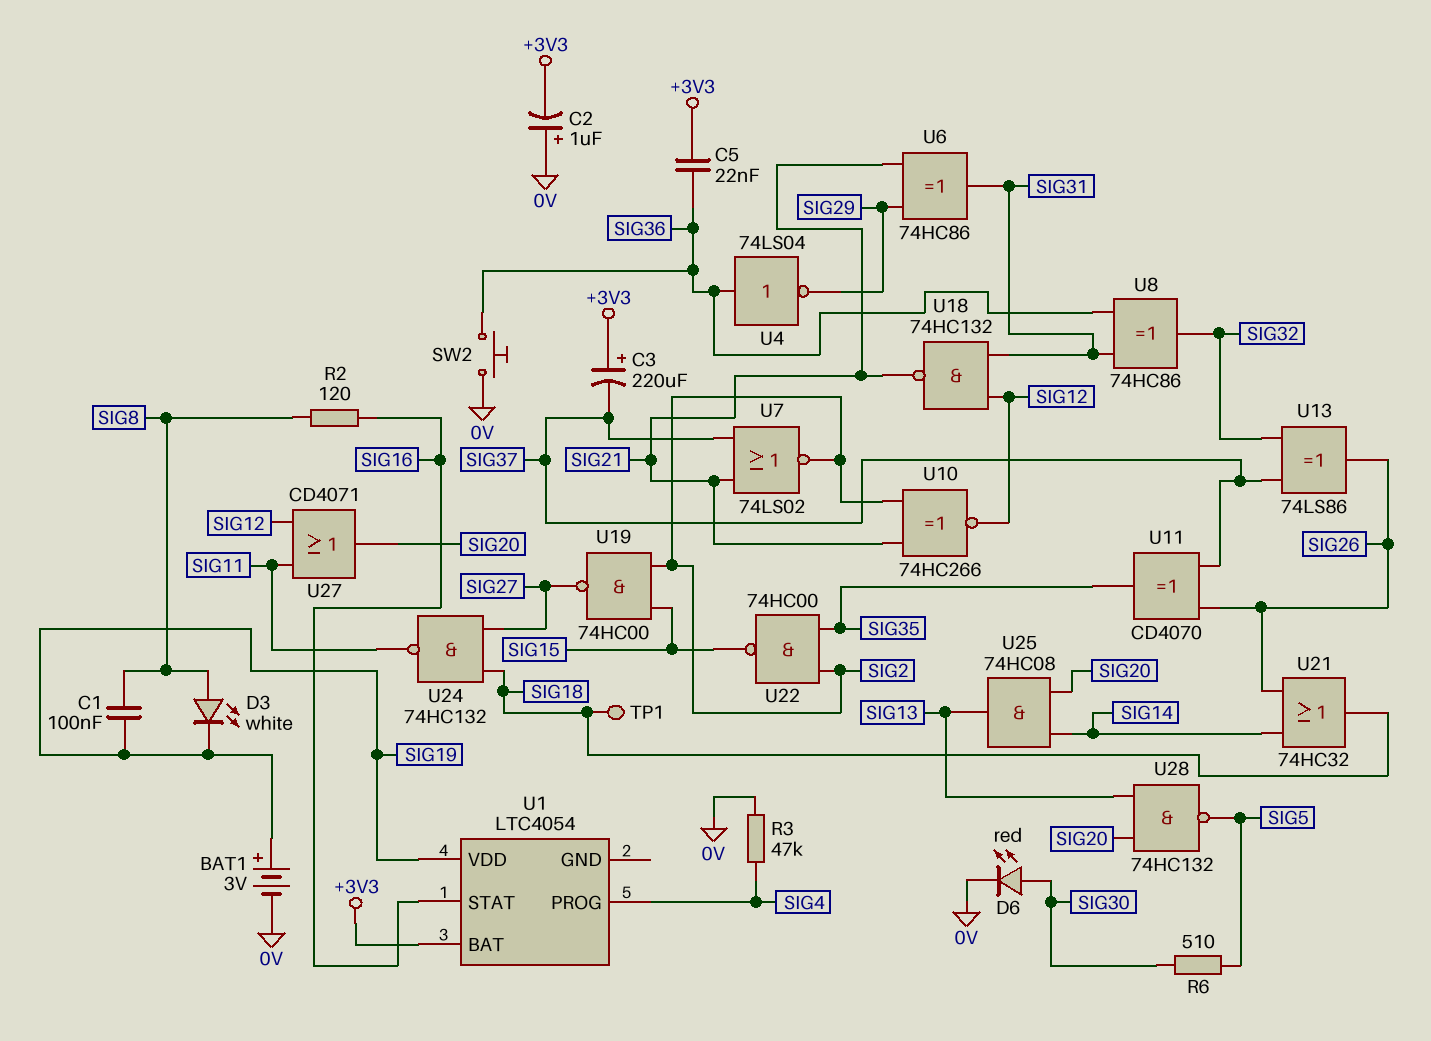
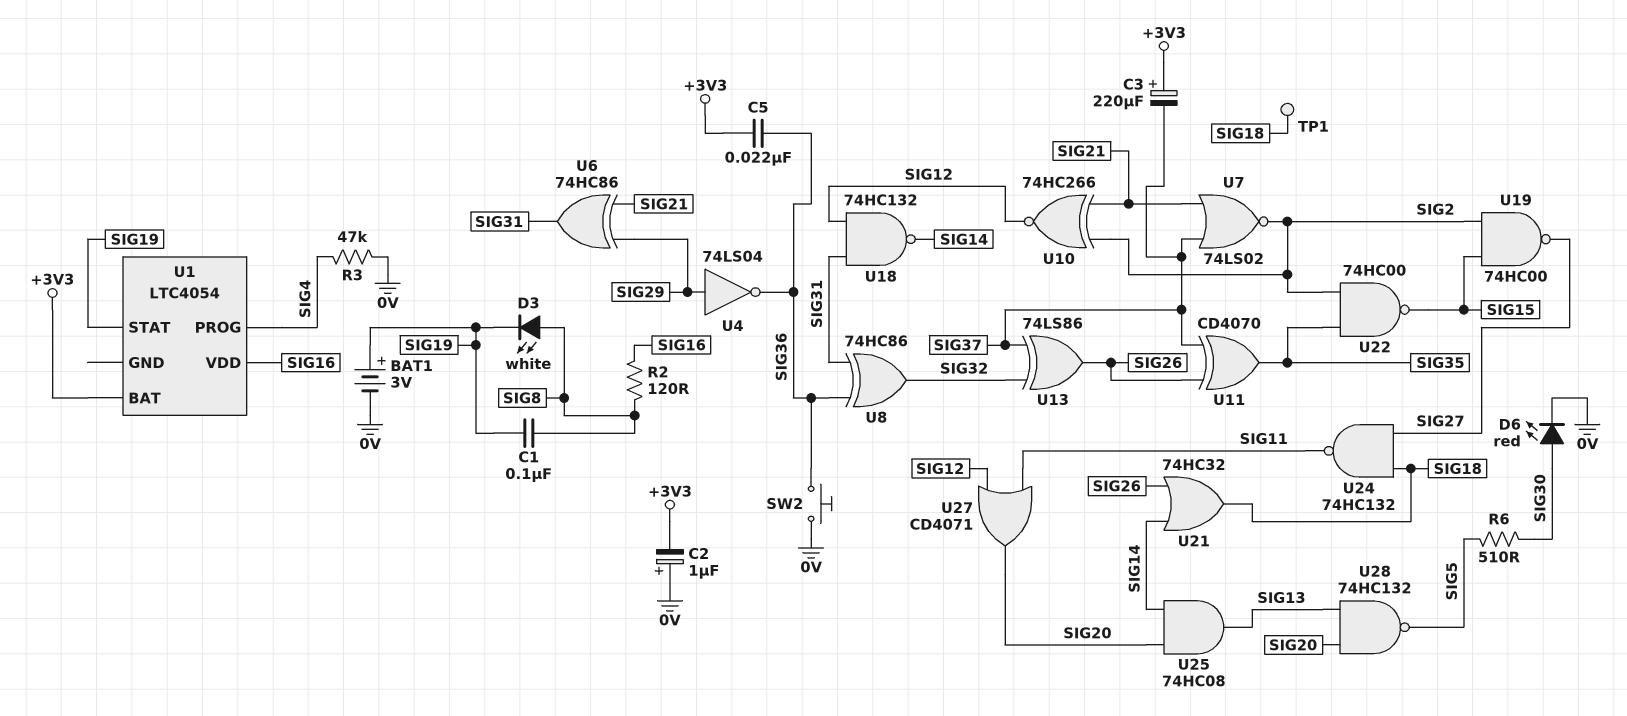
U1 pin STAT: SIG16 -> SIG19
U1 pin VDD: SIG19 -> SIG16
U4: NOT 74LS04 (in SIG36, out SIG29) -> NOT 74LS04 (in SIG29, out SIG36)
U18: NAND 74HC132 (in SIG12, in SIG31, out SIG21) -> NAND 74HC132 (in SIG12, in SIG31, out SIG14)

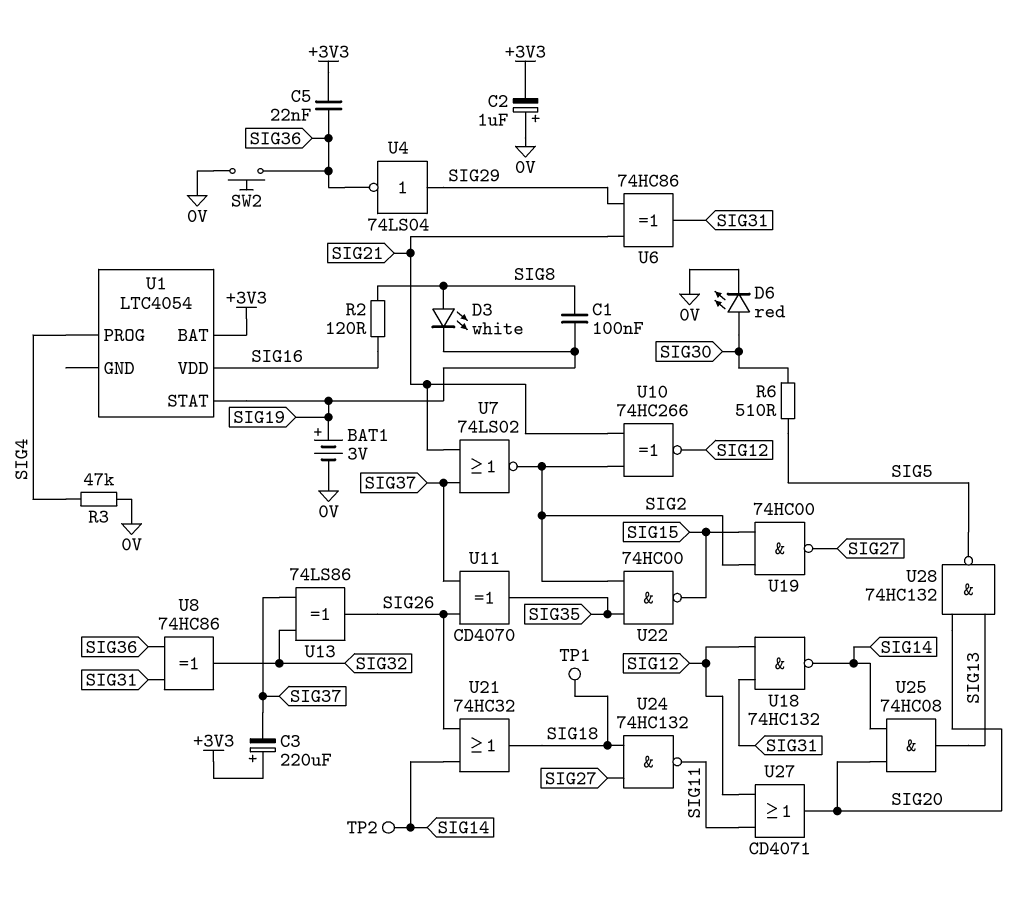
TP2: none -> test point (SIG14)

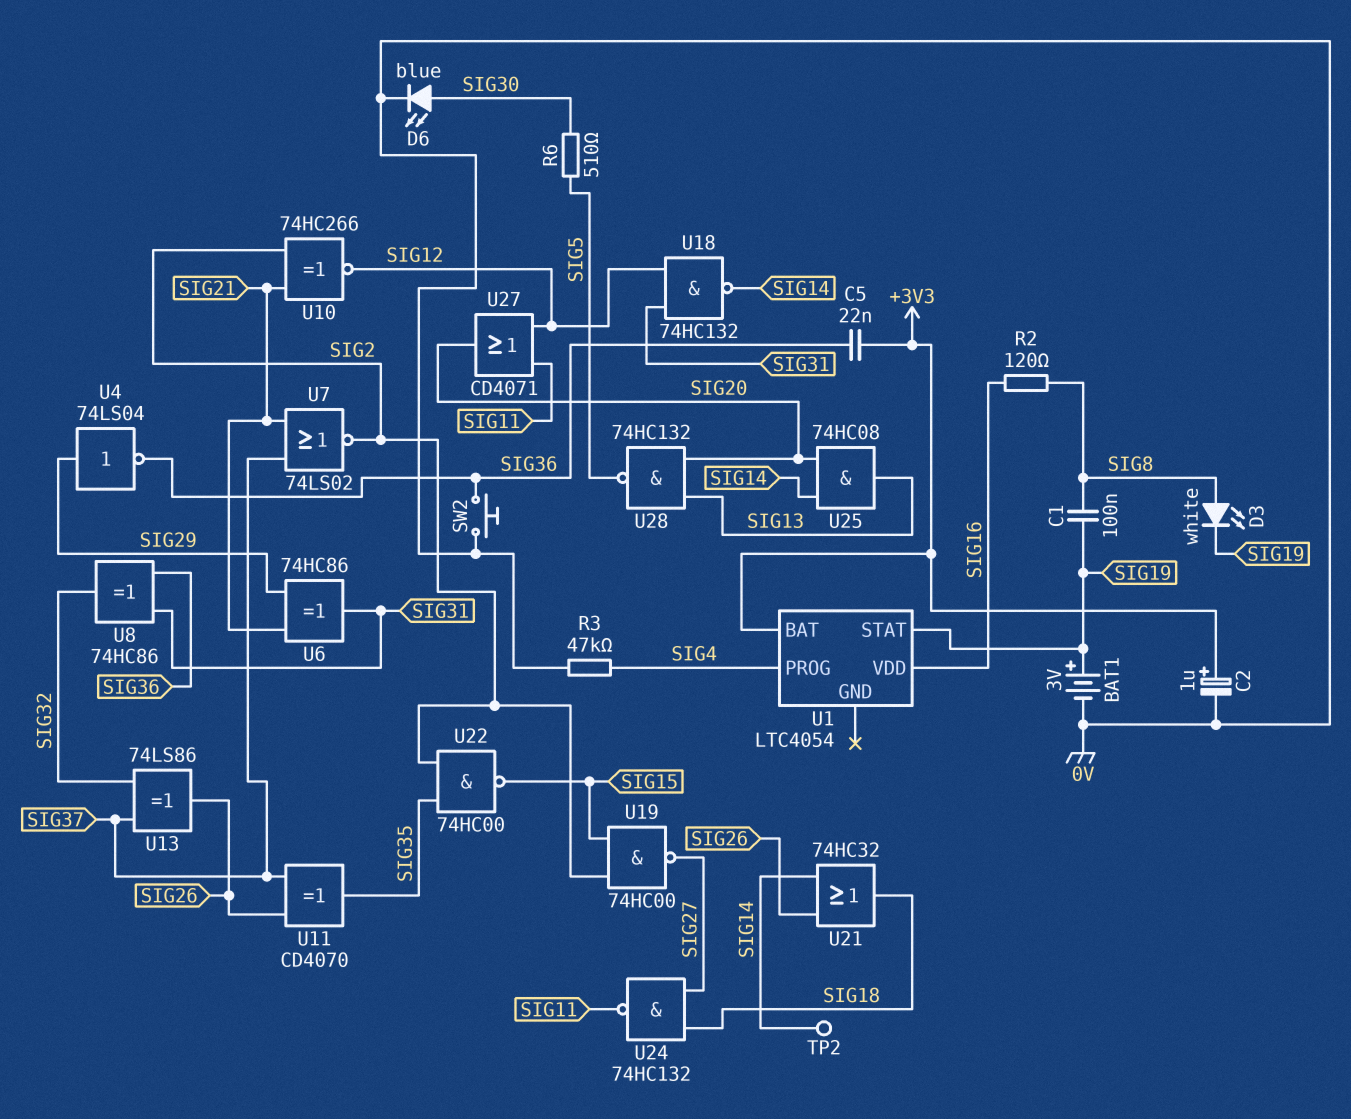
C2: 1uF (plus 0V, minus +3V3) -> 1uF (plus +3V3, minus 0V)
C3: 220uF (plus +3V3, minus SIG37) -> none
D6: LED red (A SIG30, K 0V) -> LED blue (A SIG30, K 0V)
TP1: test point (SIG18) -> none

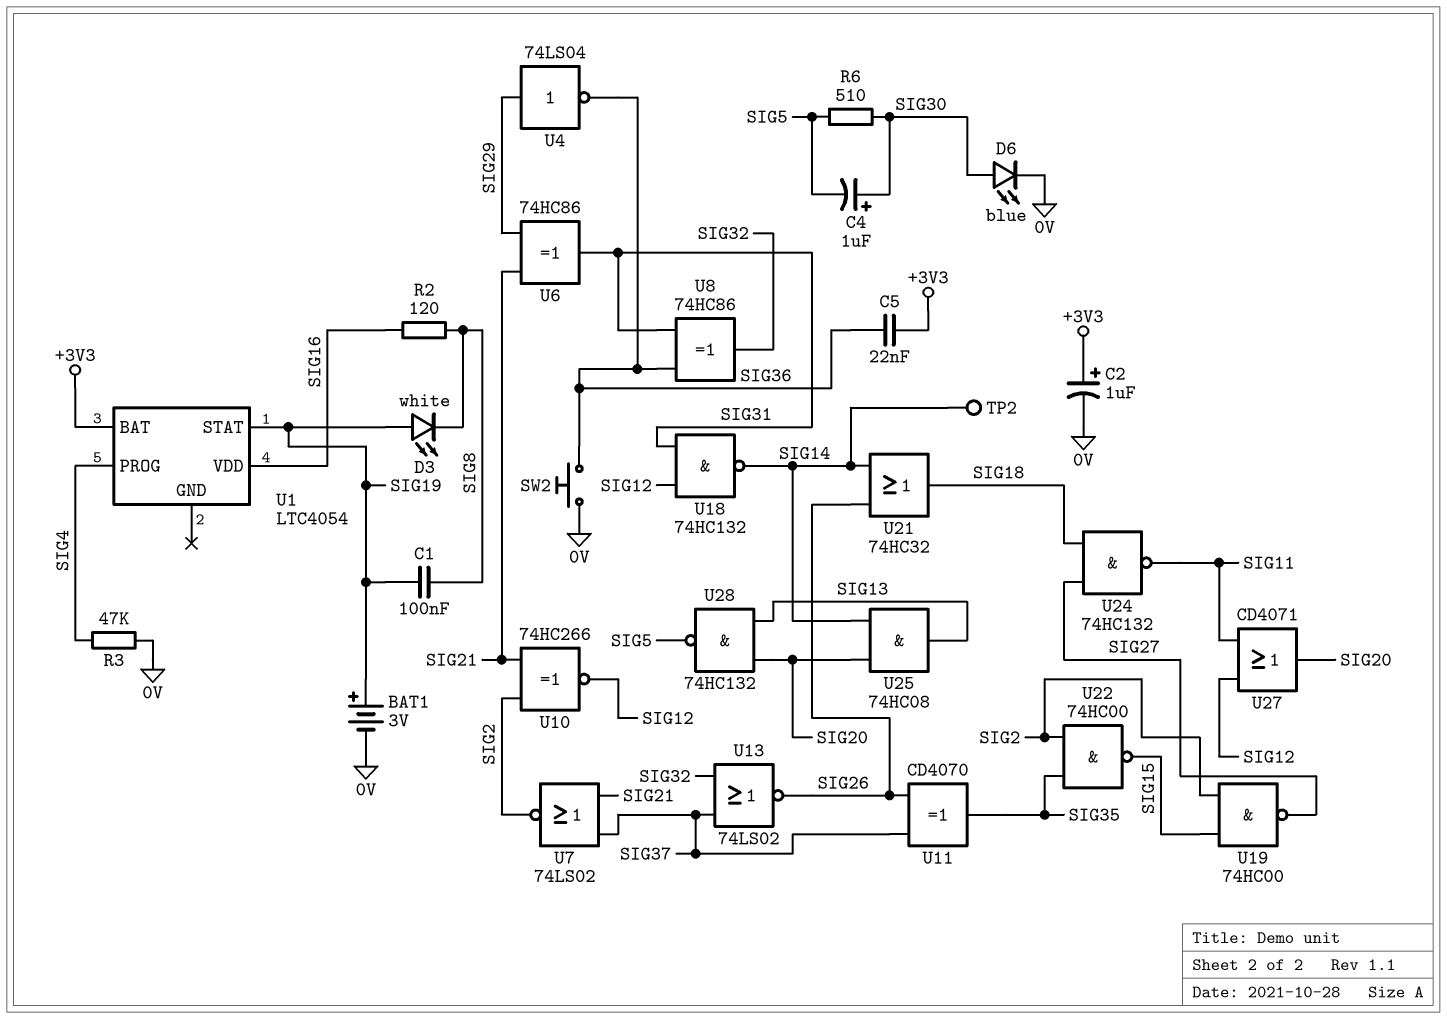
C4: none -> 1uF (plus SIG30, minus SIG5)
D3: LED white (A SIG8, K SIG19) -> LED white (A SIG19, K SIG8)
U13: XOR 74LS86 (in SIG32, in SIG37, out SIG26) -> NOR 74LS02 (in SIG32, in SIG37, out SIG26)

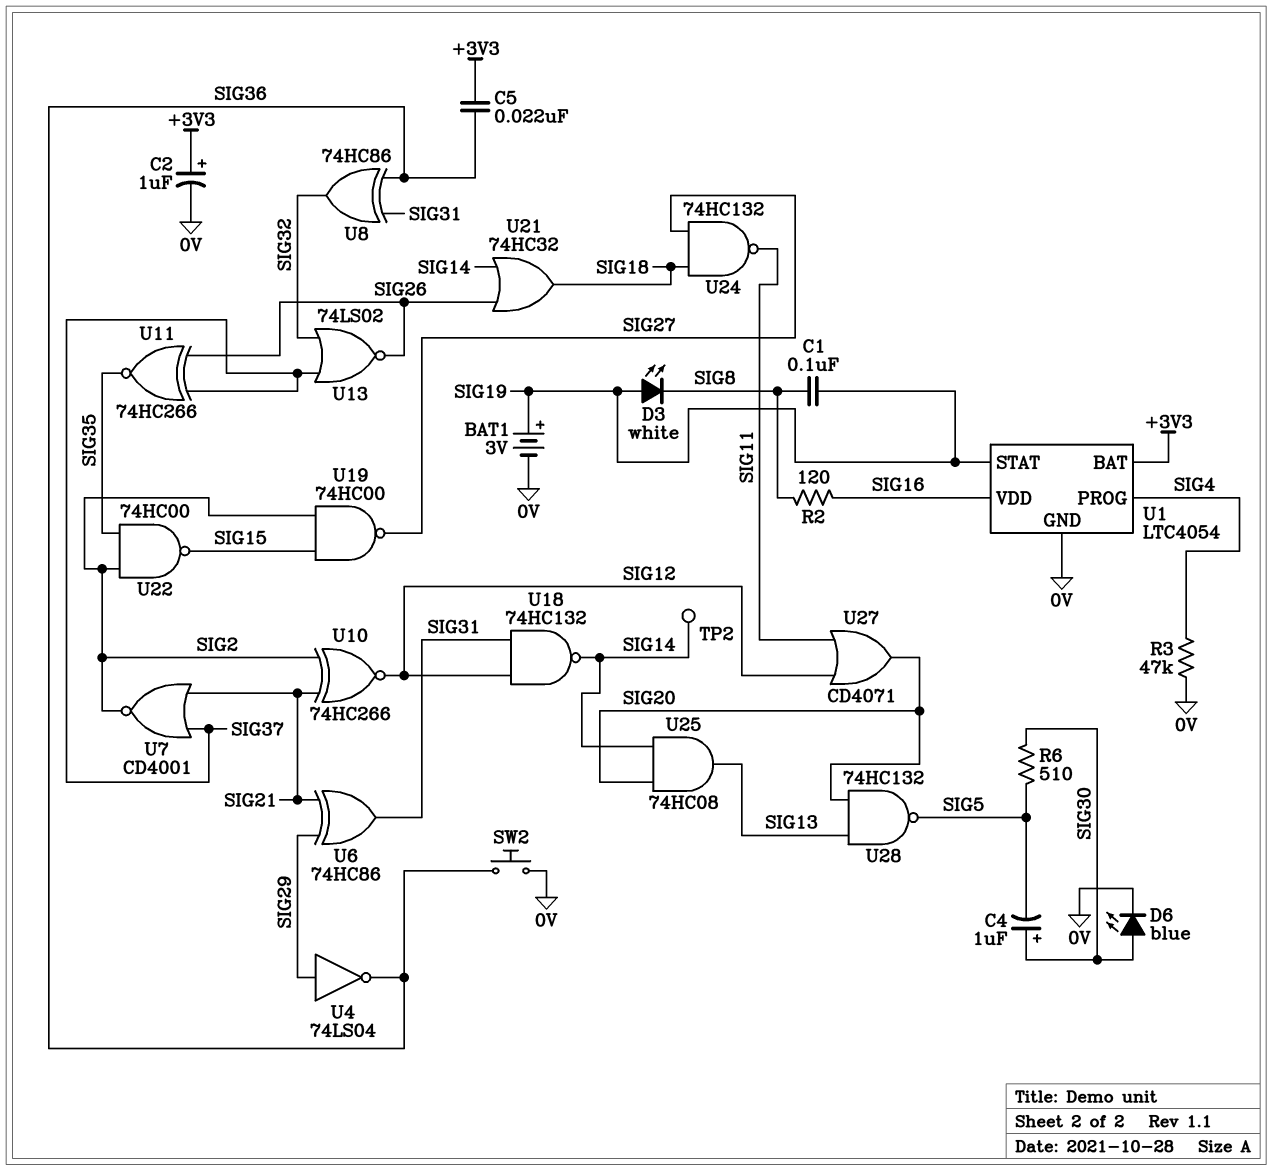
U1 pin GND: none -> 0V
U7: NOR 74LS02 (in SIG21, in SIG37, out SIG2) -> NOR CD4001 (in SIG21, in SIG37, out SIG2)
U11: XOR CD4070 (in SIG26, in SIG37, out SIG35) -> XNOR 74HC266 (in SIG26, in SIG37, out SIG35)

